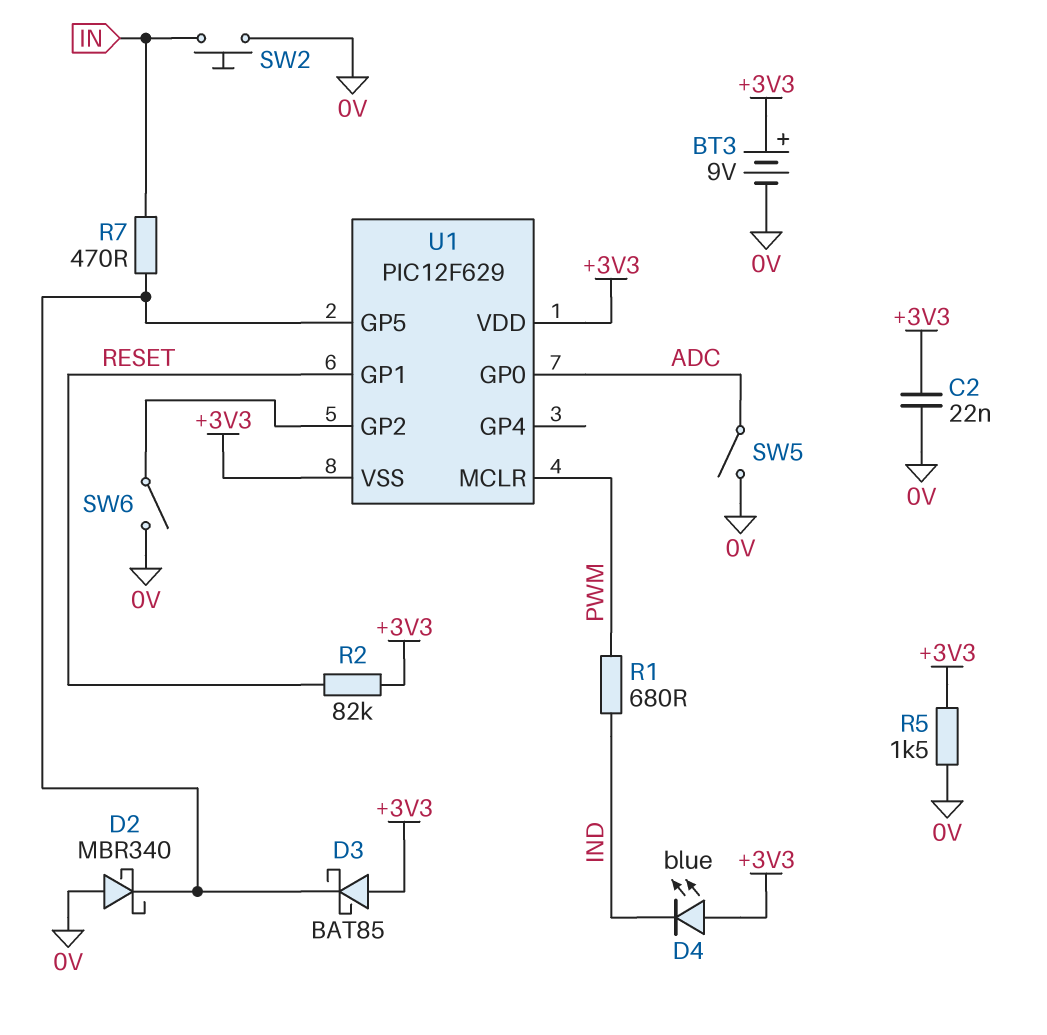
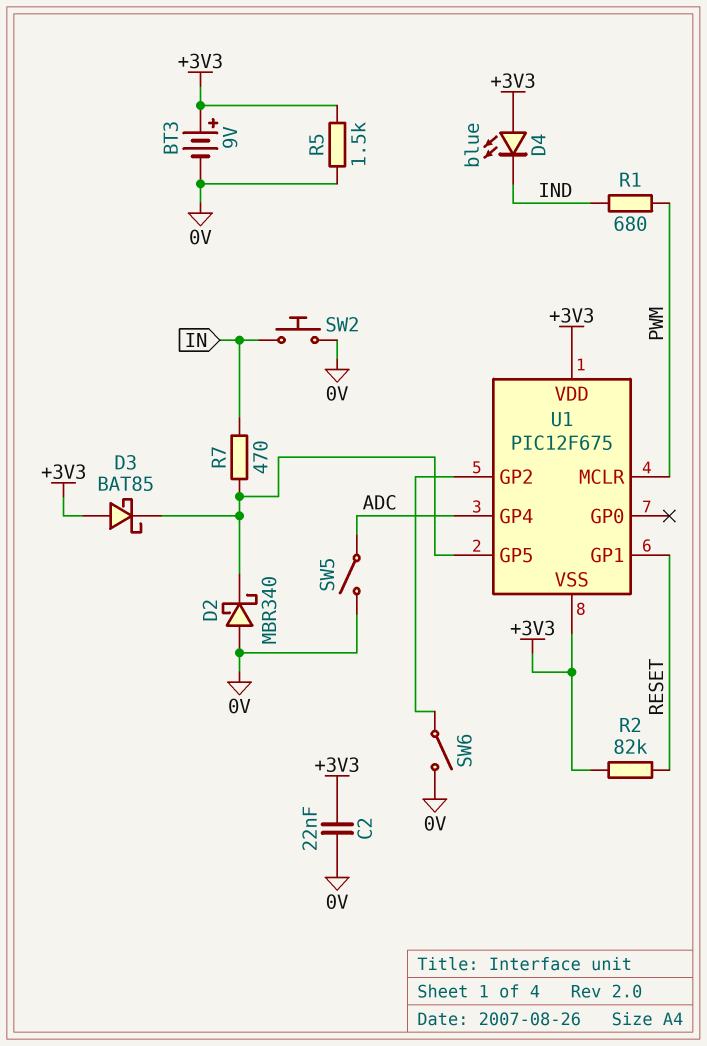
U1: PIC12F629 -> PIC12F675
U1 pin GP0: ADC -> none
U1 pin GP4: none -> ADC

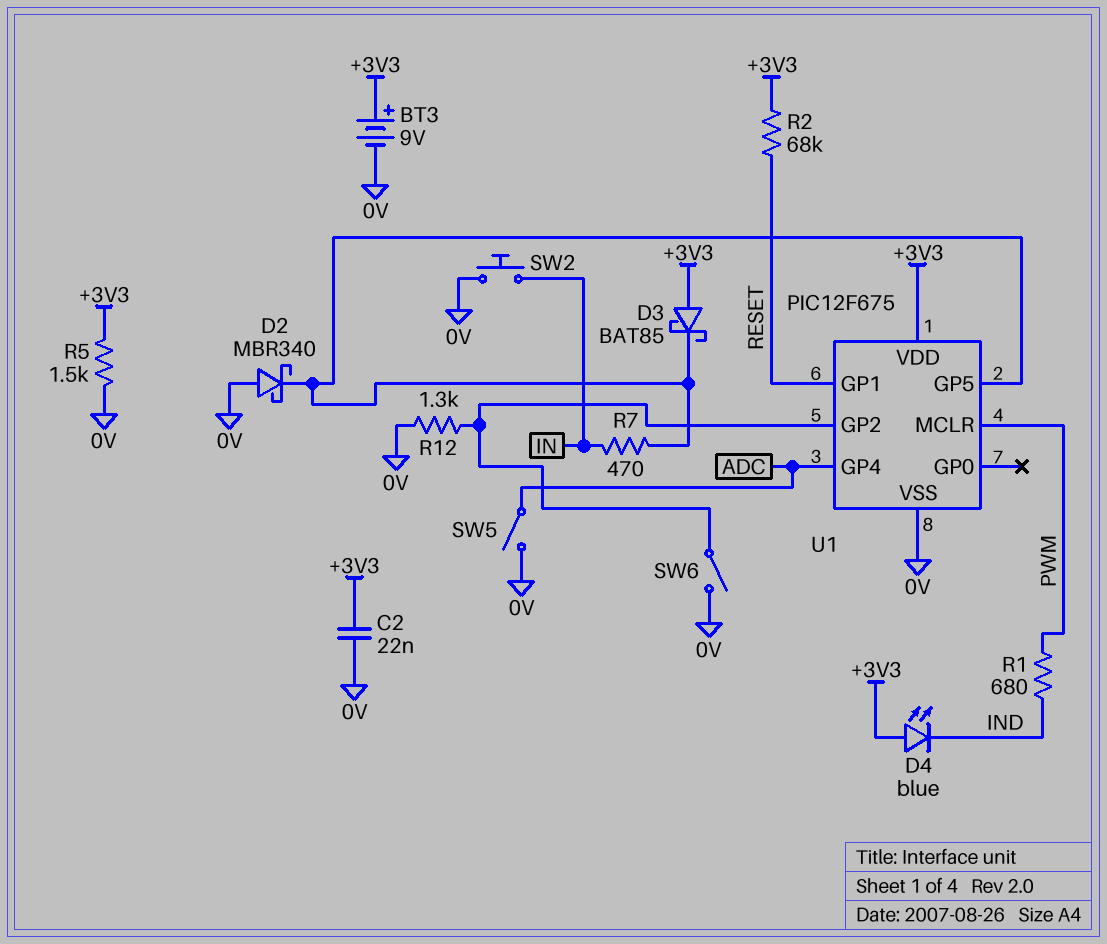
R2: 82k (+3V3, RESET) -> 68k (+3V3, RESET)
R12: none -> 1.3k (0V, U1/GP2)
U1 pin VSS: +3V3 -> 0V

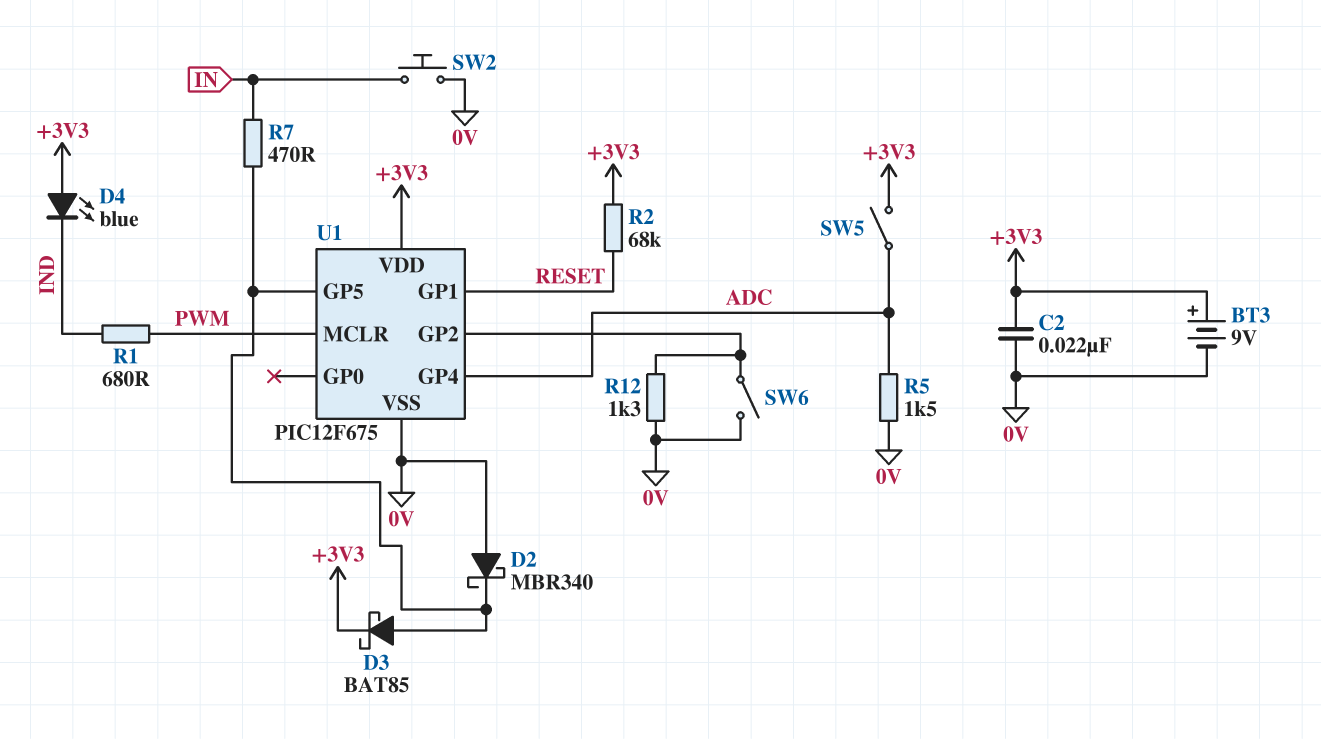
D3: schottky BAT85 (A +3V3, K U1/GP5) -> schottky BAT85 (A U1/GP5, K +3V3)
R5: 1.5k (+3V3, 0V) -> 1.5k (0V, ADC)
SW5: switch (0V, ADC) -> switch (+3V3, ADC)

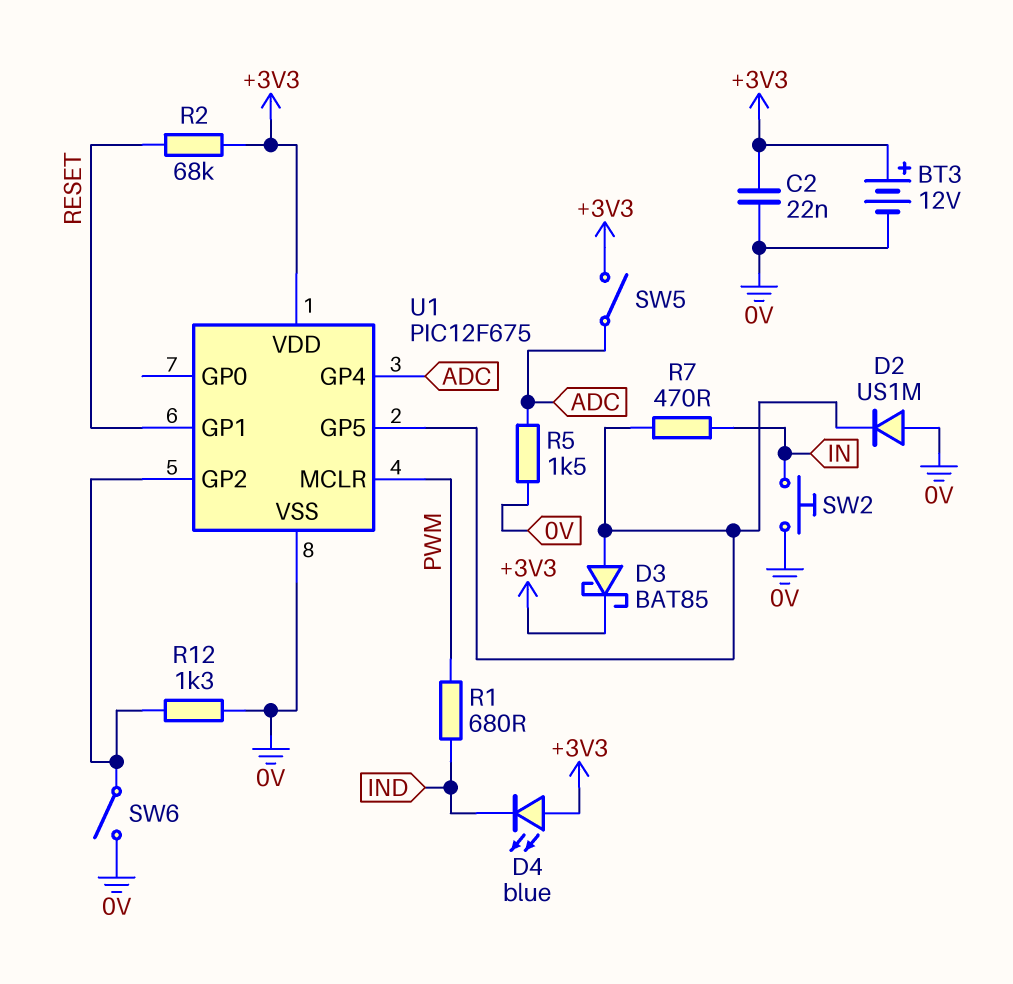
BT3: 9V (plus +3V3, minus 0V) -> 12V (plus +3V3, minus 0V)
D2: schottky MBR340 (A 0V, K U1/GP5) -> diode US1M (A 0V, K U1/GP5)

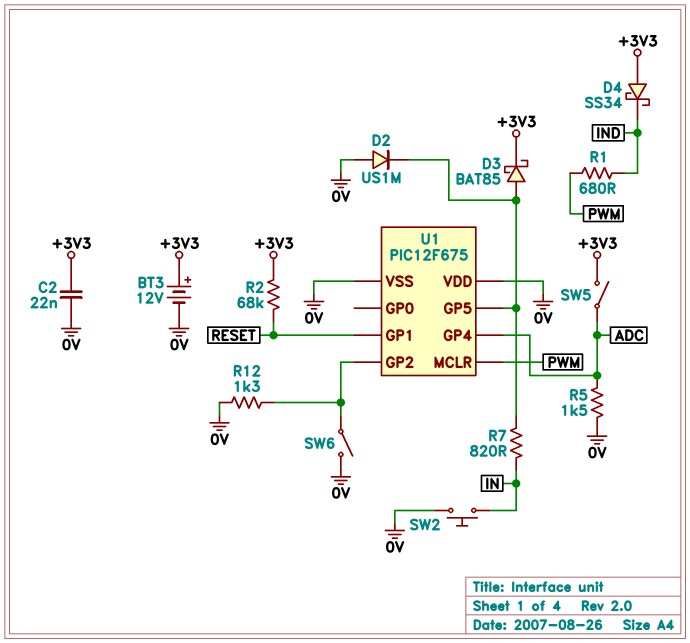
D4: LED blue (A +3V3, K IND) -> schottky SS34 (A +3V3, K IND)
R7: 470 (IN, U1/GP5) -> 820 (IN, U1/GP5)
U1 pin VDD: +3V3 -> 0V

